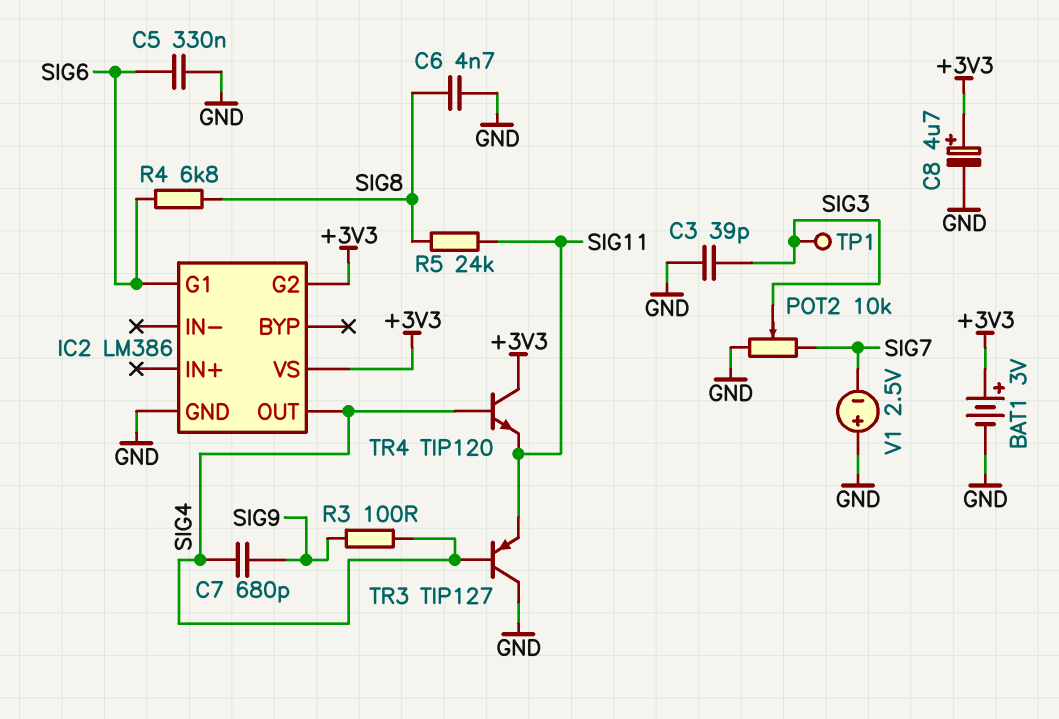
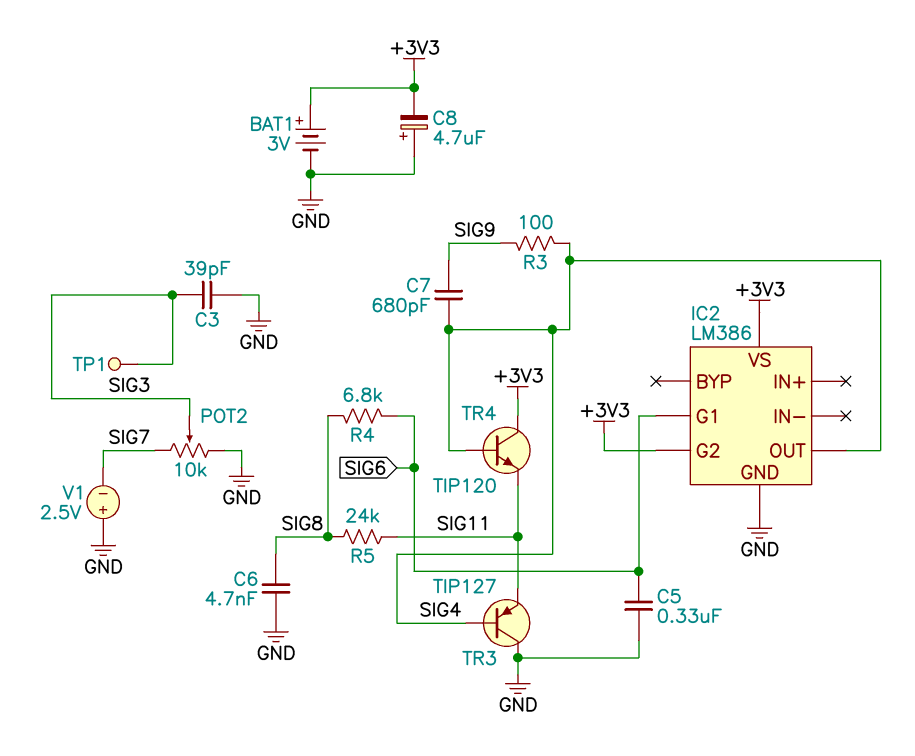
C8: 4.7uF (plus +3V3, minus GND) -> 4.7uF (plus GND, minus +3V3)

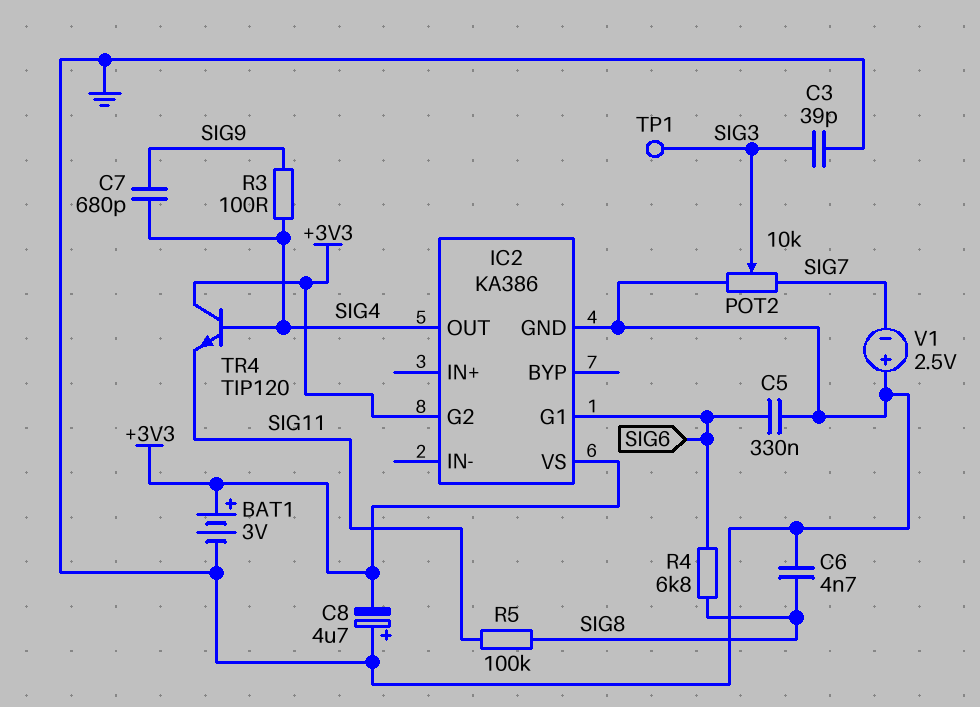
IC2: LM386 -> KA386
R5: 24k (SIG8, SIG11) -> 100k (SIG8, SIG11)
TR3: PNP TIP127 (B SIG4, C GND, E SIG11) -> none

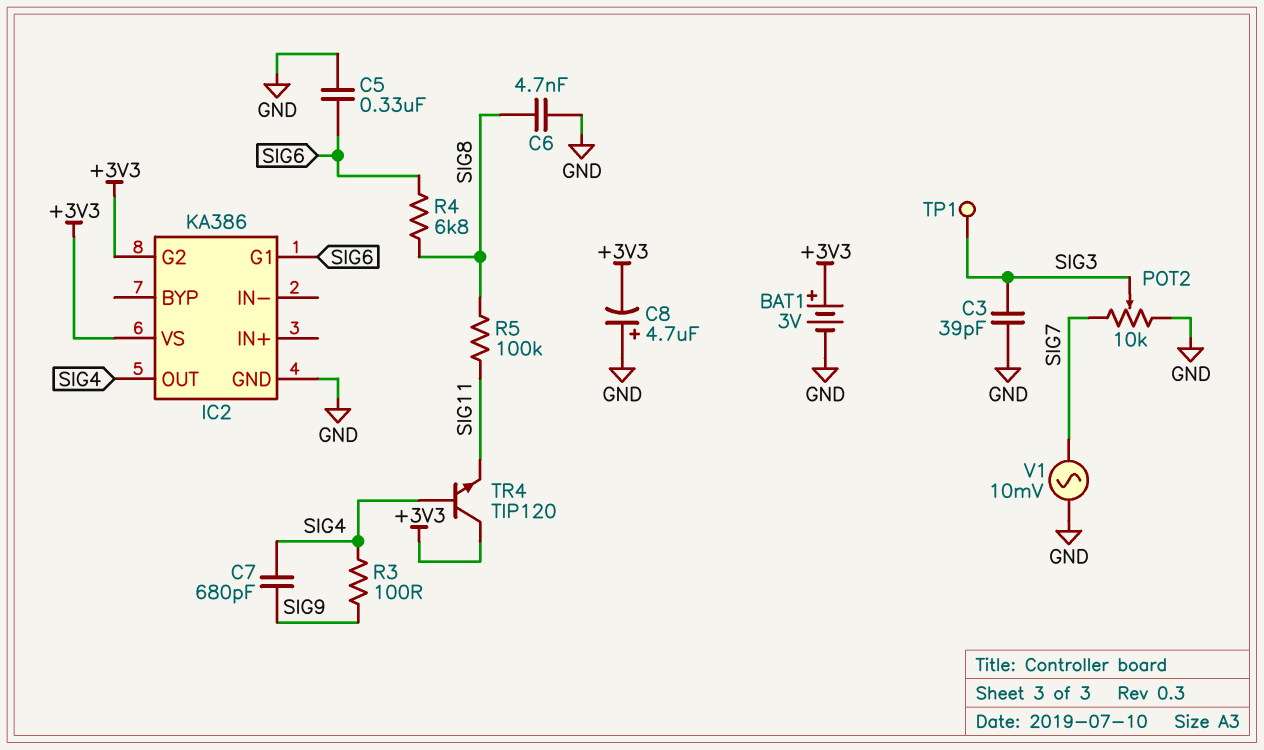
V1: 2.5V (plus GND, minus SIG7) -> AC 10mV (GND, SIG7)

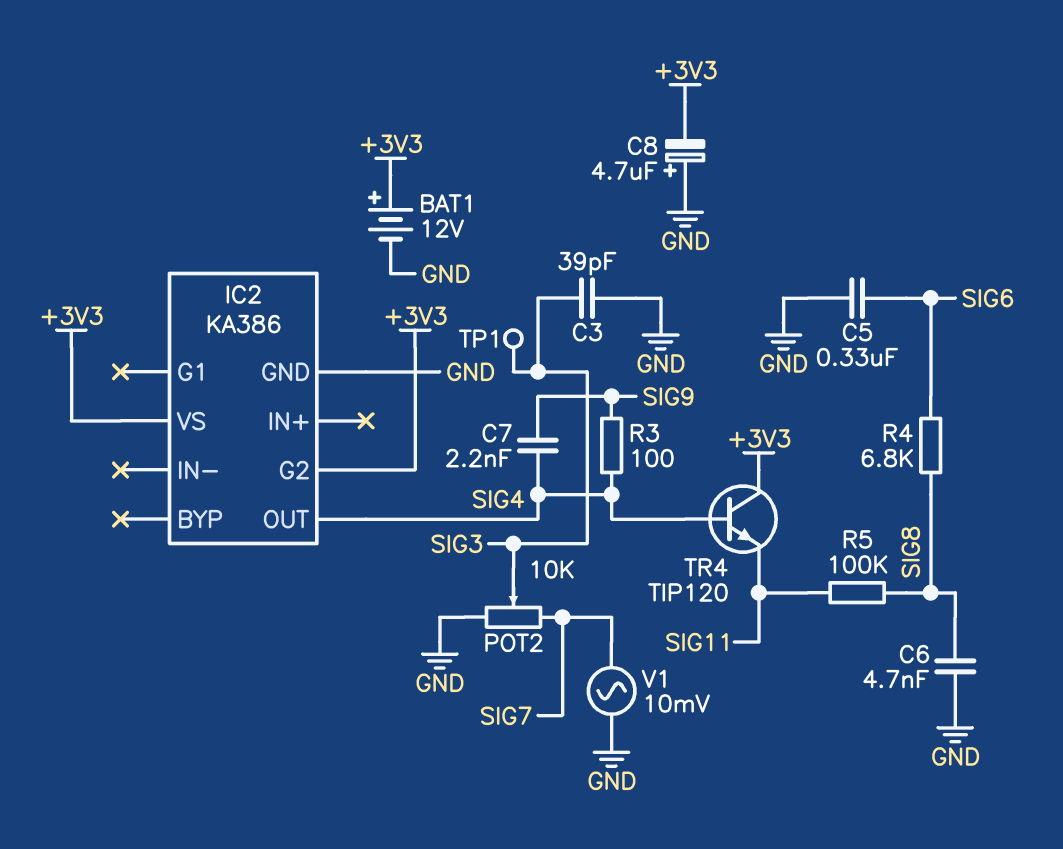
BAT1: 3V (plus +3V3, minus GND) -> 12V (plus +3V3, minus GND)
C7: 680pF (SIG4, SIG9) -> 2.2nF (SIG4, SIG9)
IC2 pin G1: SIG6 -> none

